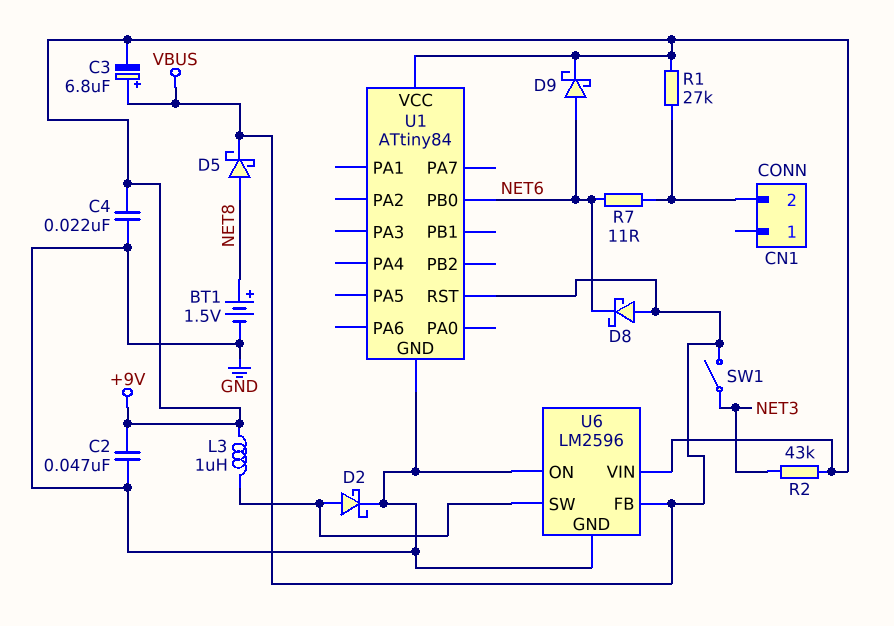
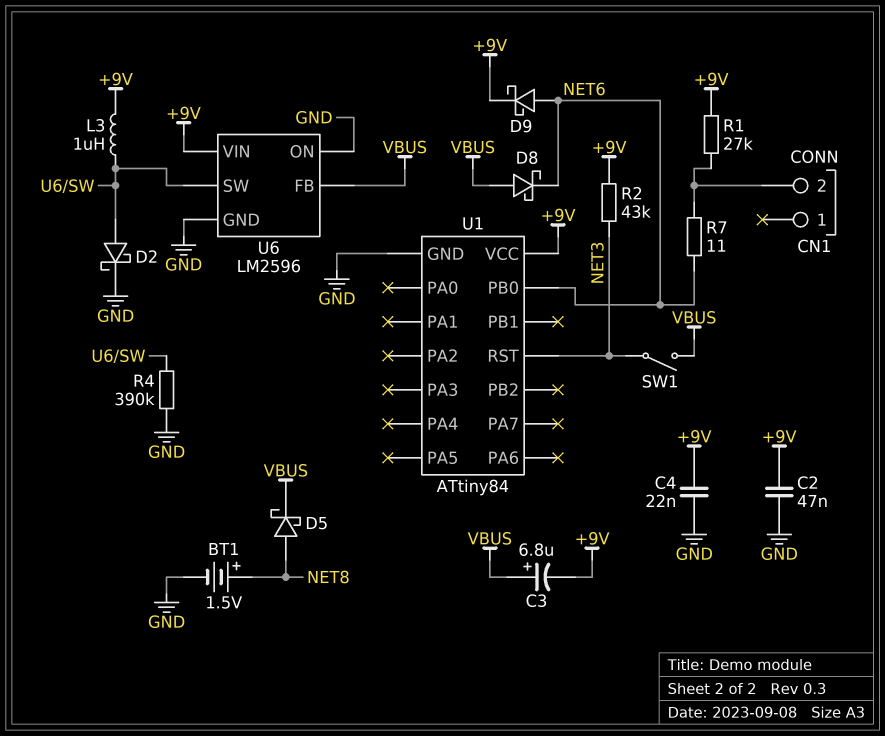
R4: none -> 390k (GND, U6/SW)
U1 pin RST: VBUS -> NET3

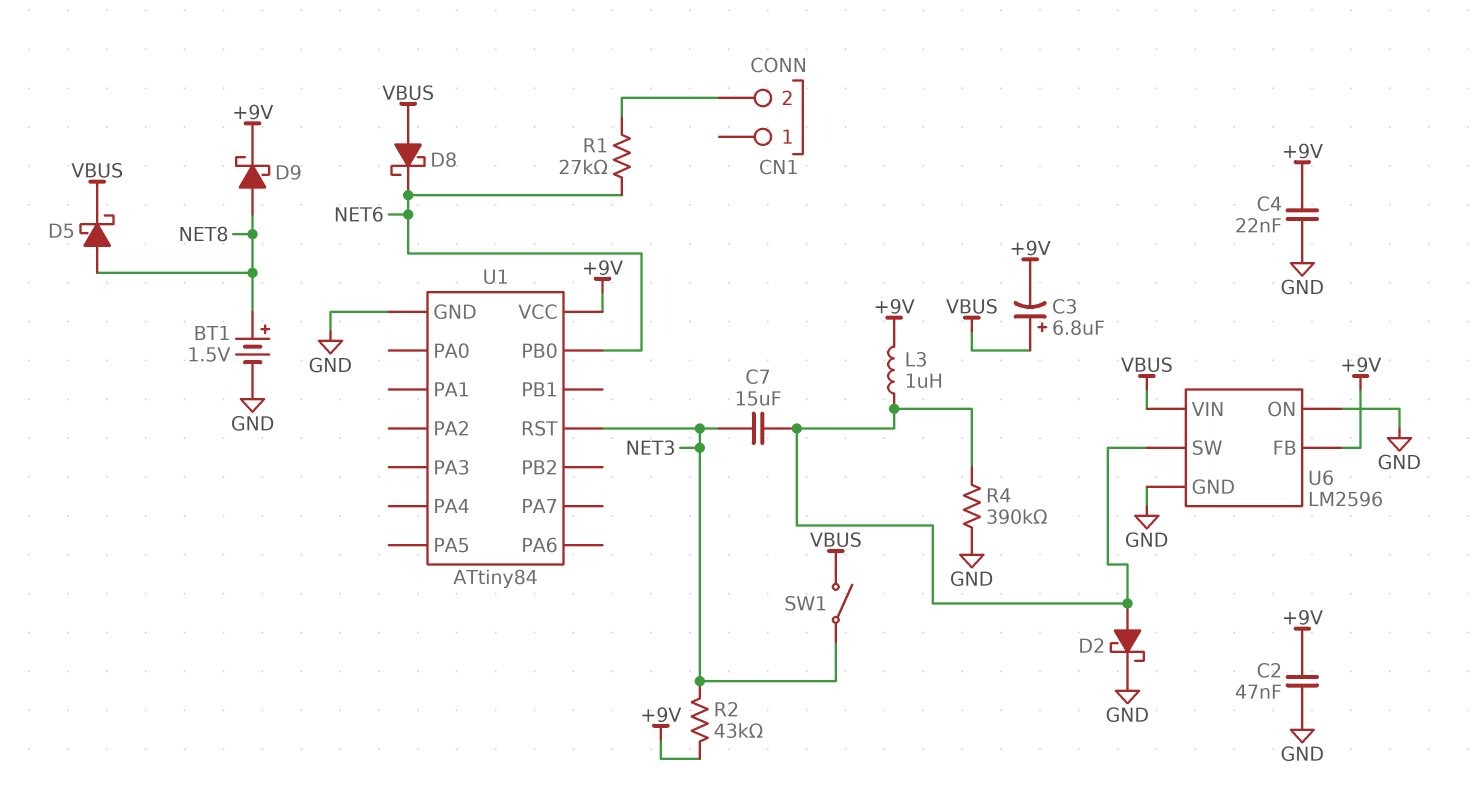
C7: none -> 15uF (NET3, U6/SW)
D9: schottky (A NET6, K +9V) -> schottky (A NET8, K +9V)
R1: 27k (+9V, CN1/2) -> 27k (CN1/2, NET6)
R7: 11 (CN1/2, NET6) -> none
U6 pin FB: VBUS -> +9V
U6 pin VIN: +9V -> VBUS

